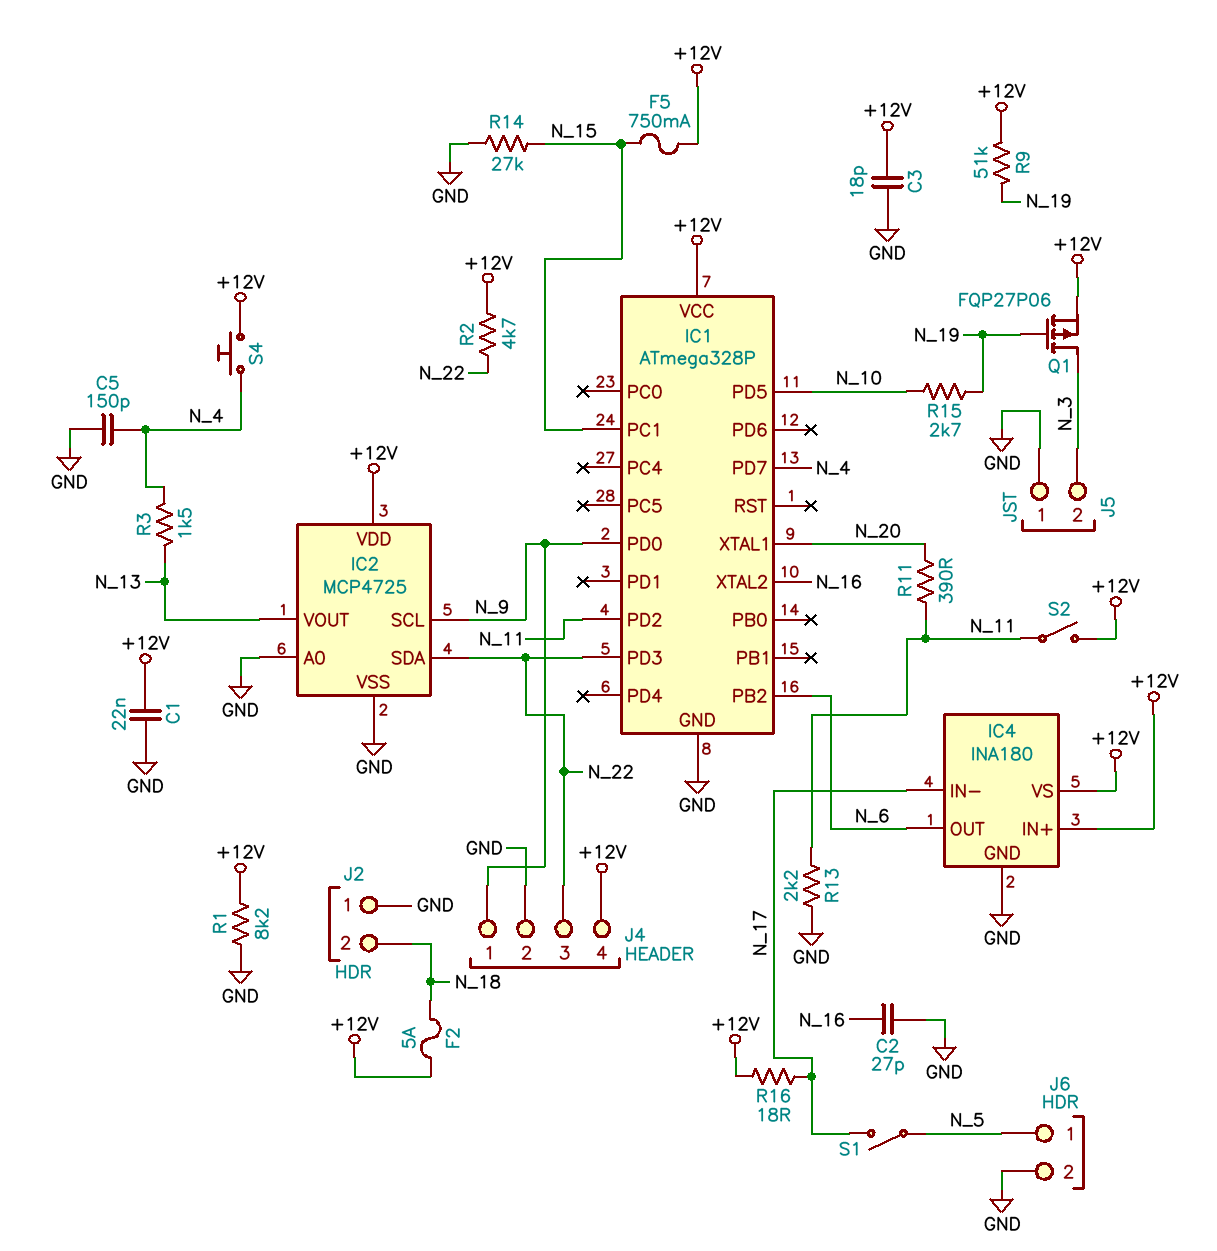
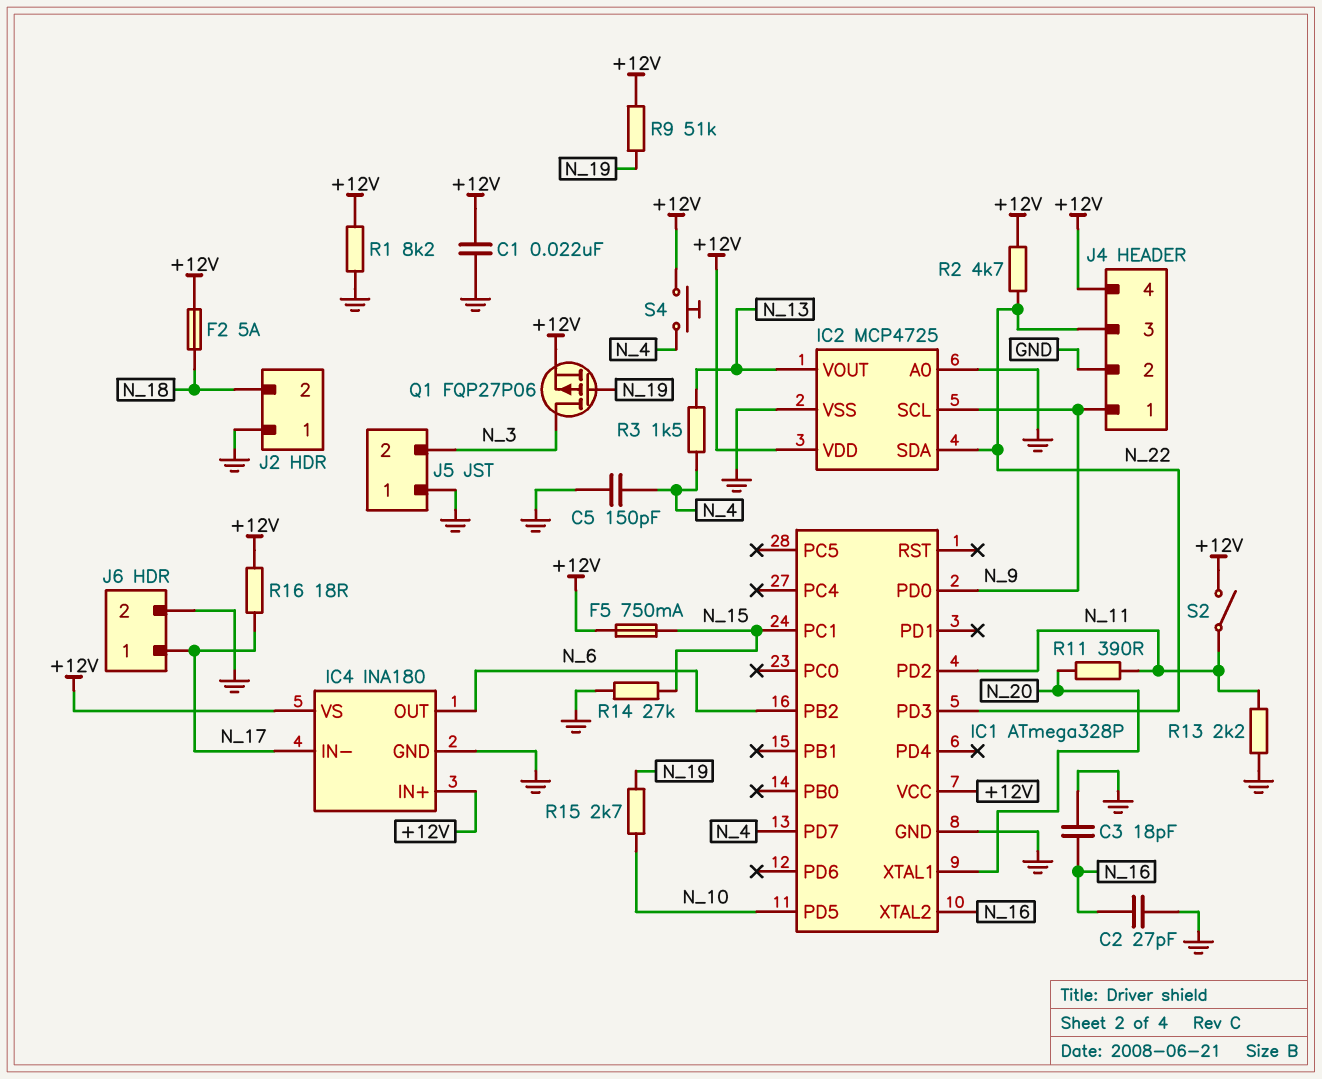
C3: 18pF (+12V, GND) -> 18pF (GND, N_16)
J6 pin 1: N_5 -> N_17
S1: switch (N_5, N_17) -> none

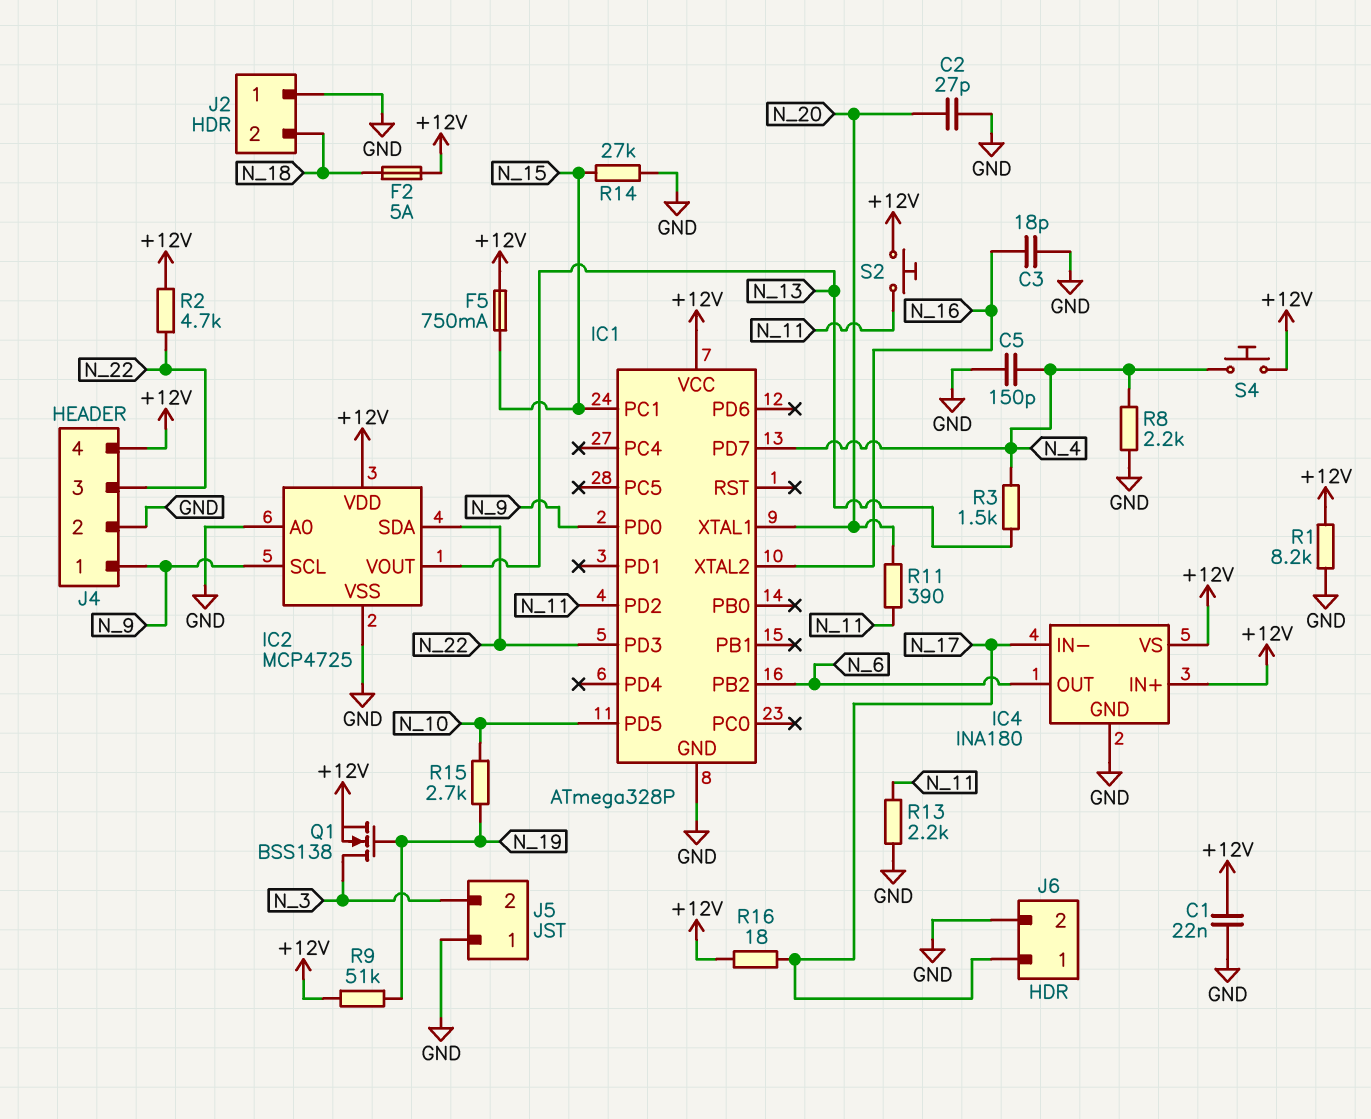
C2: 27pF (GND, N_16) -> 27pF (GND, N_20)
Q1: PMOS FQP27P06 (G N_19, D N_3, S +12V) -> NMOS BSS138 (G N_19, D N_3, S +12V)
R8: none -> 2.2k (GND, N_4)
S2: switch (+12V, N_11) -> button (+12V, N_11)

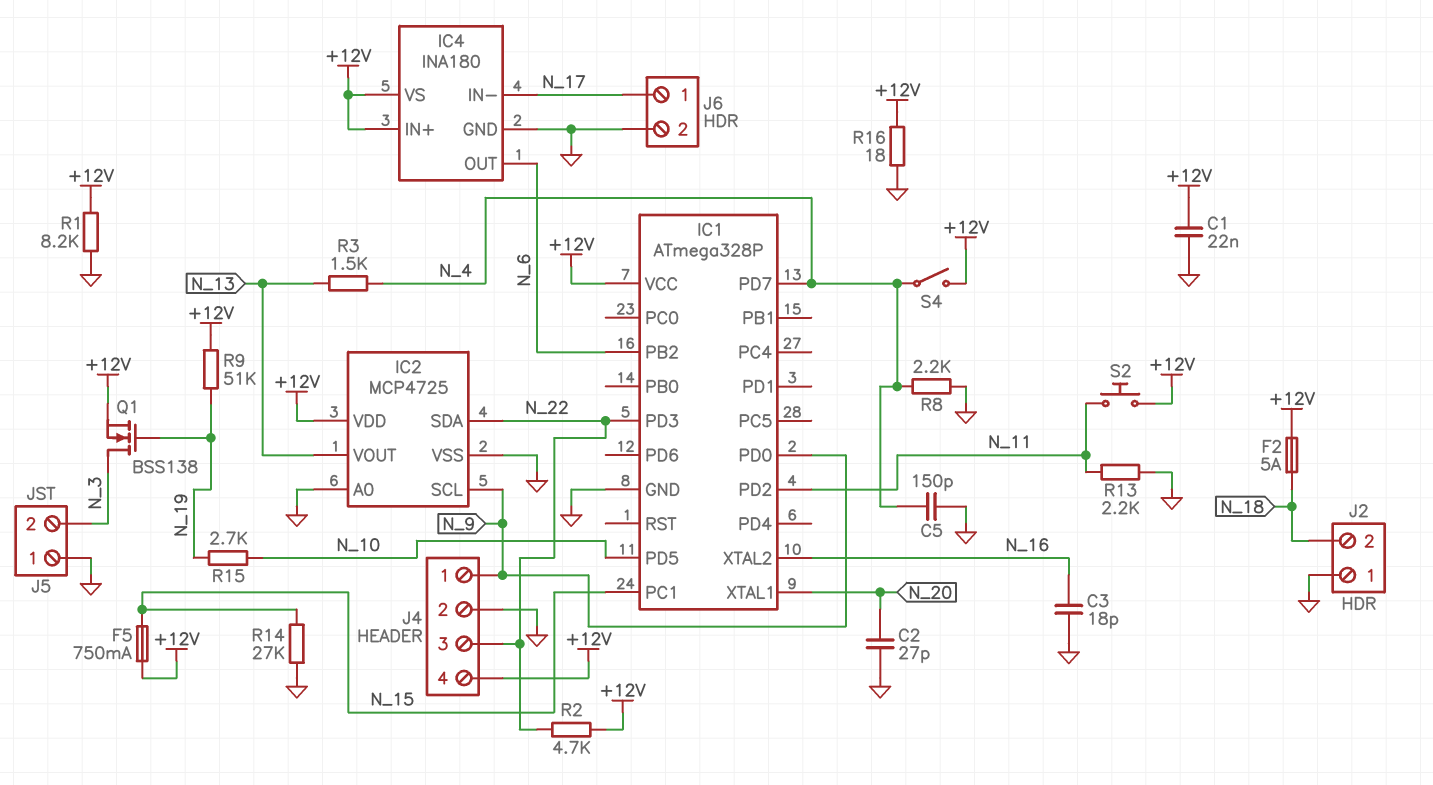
R11: 390 (N_11, N_20) -> none
R16: 18 (+12V, N_17) -> 18 (+12V, GND)
S4: button (+12V, N_4) -> switch (+12V, N_4)

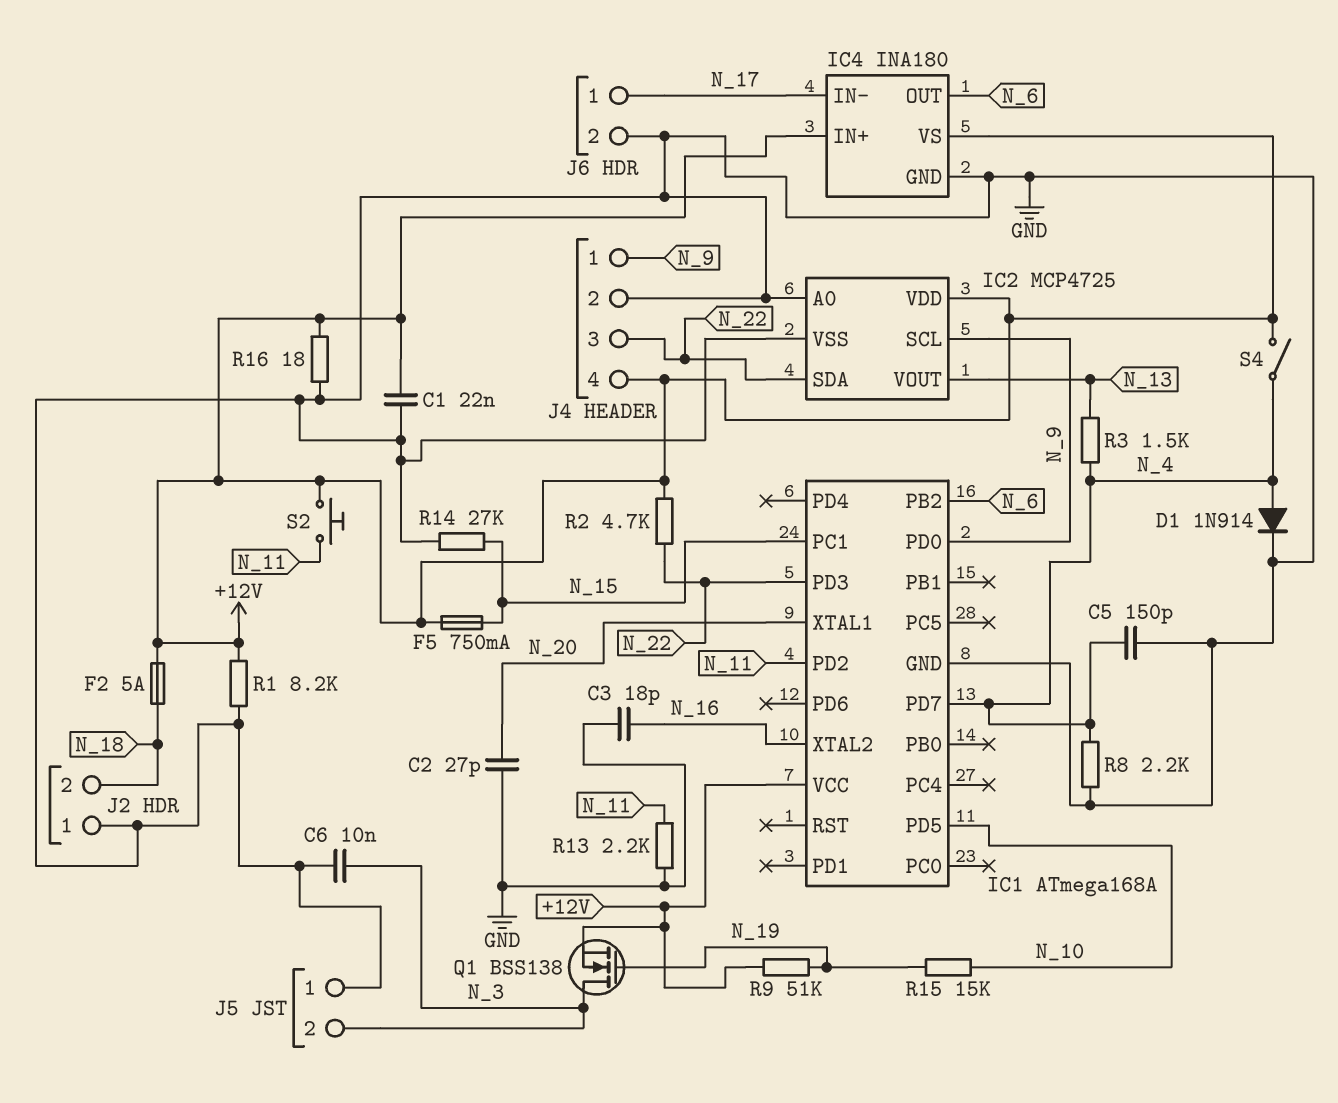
C6: none -> 10nF (GND, N_3)
D1: none -> diode 1N914 (A N_4, K GND)
IC1: ATmega328P -> ATmega168A
R15: 2.7k (N_10, N_19) -> 15k (N_10, N_19)

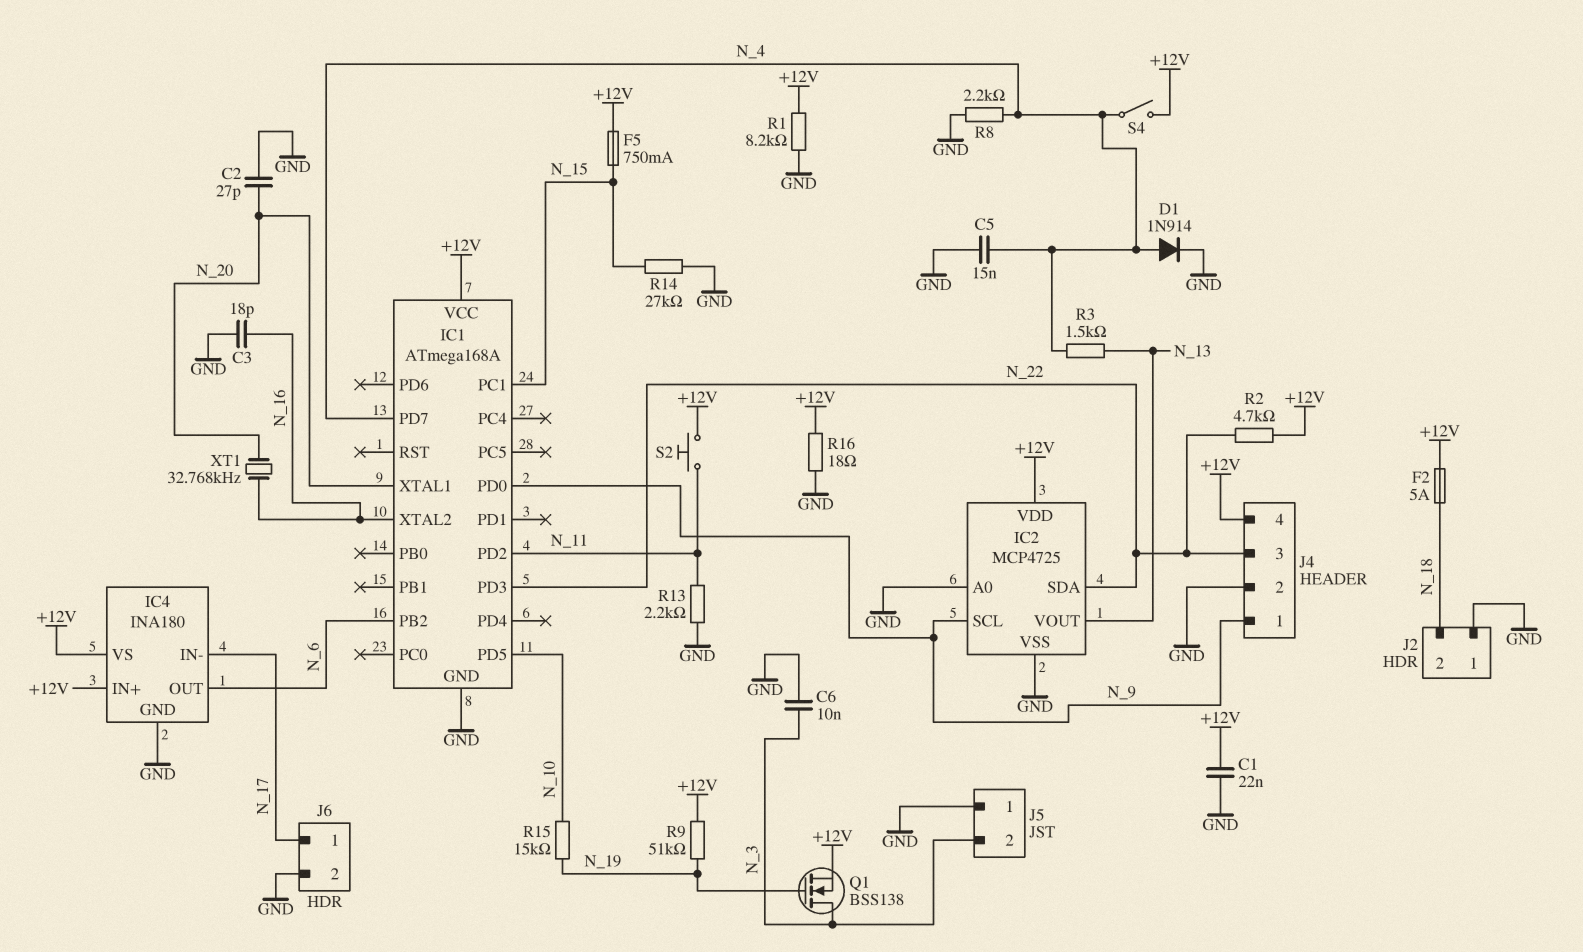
C5: 150pF (GND, N_4) -> 15nF (GND, N_4)
XT1: none -> 32.768kHz (N_16, N_20)

